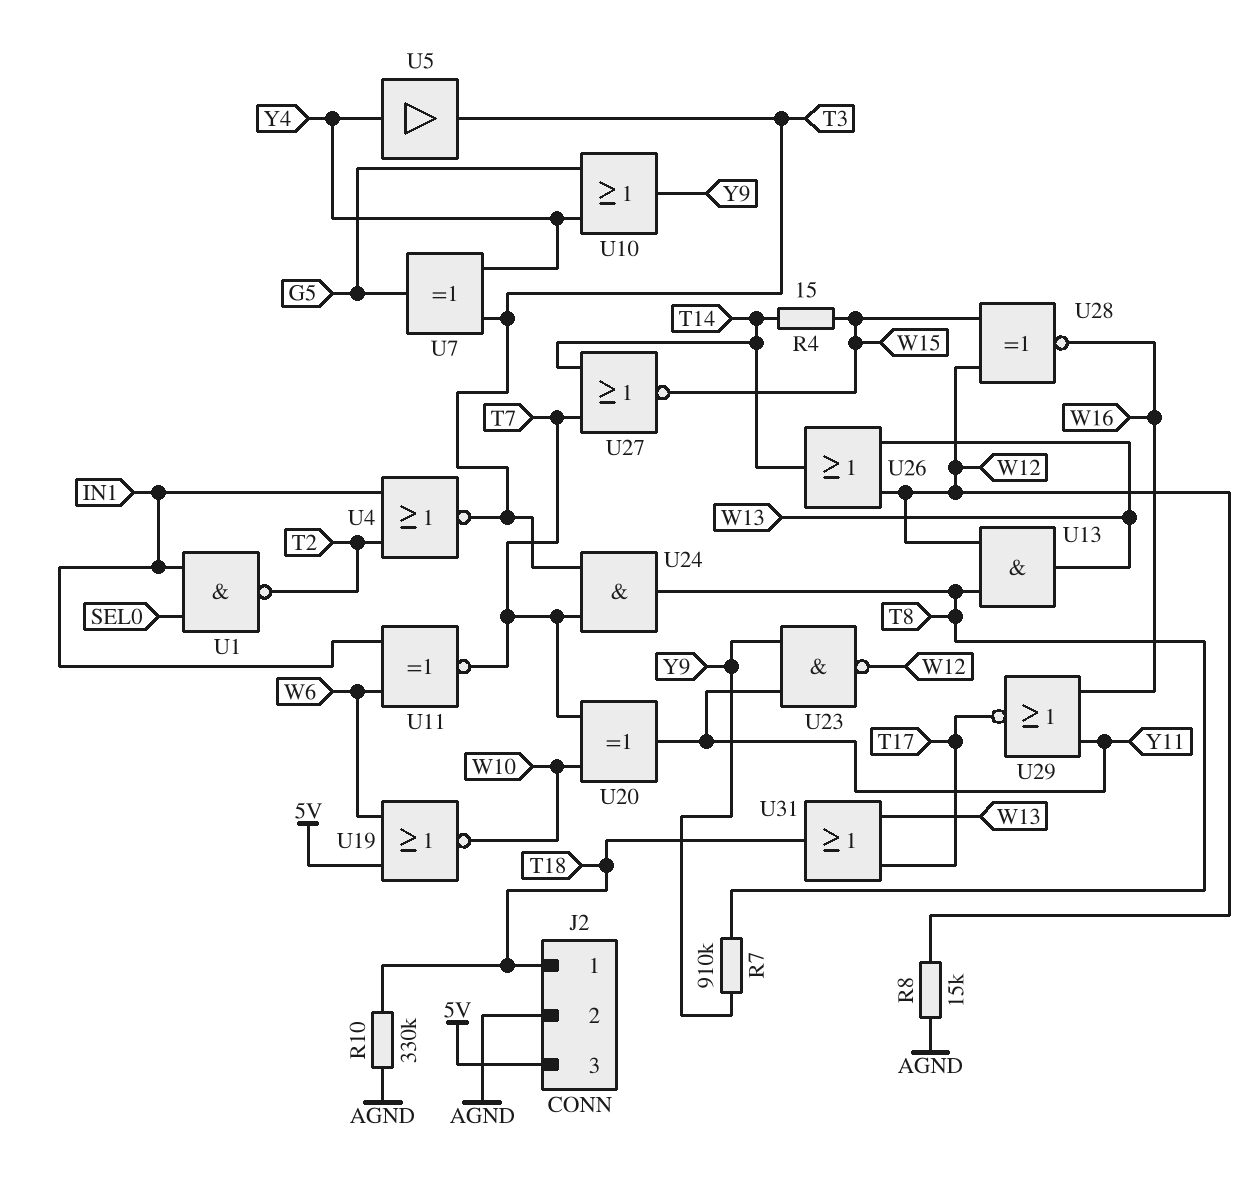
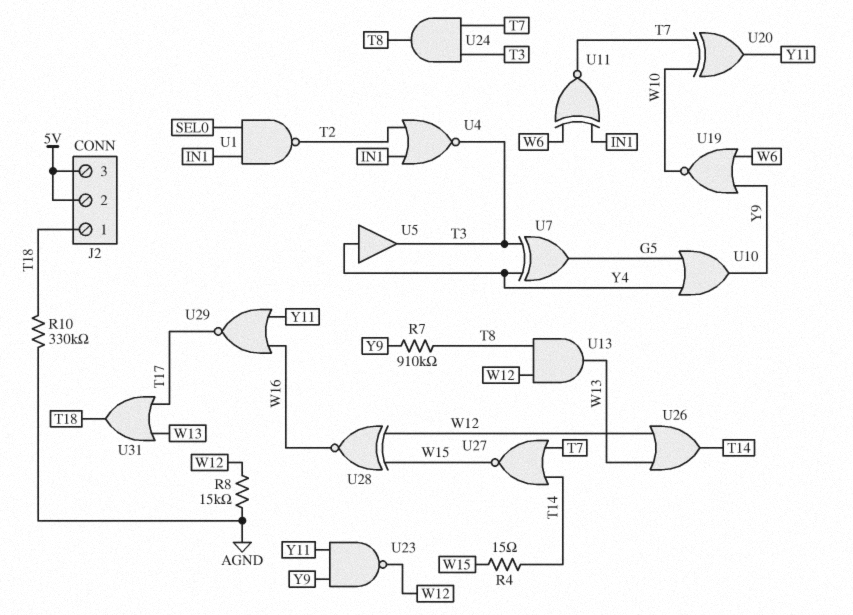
J2 pin 2: AGND -> 5V
U19: NOR (in 5V, in W6, out W10) -> NOR (in W6, in Y9, out W10)

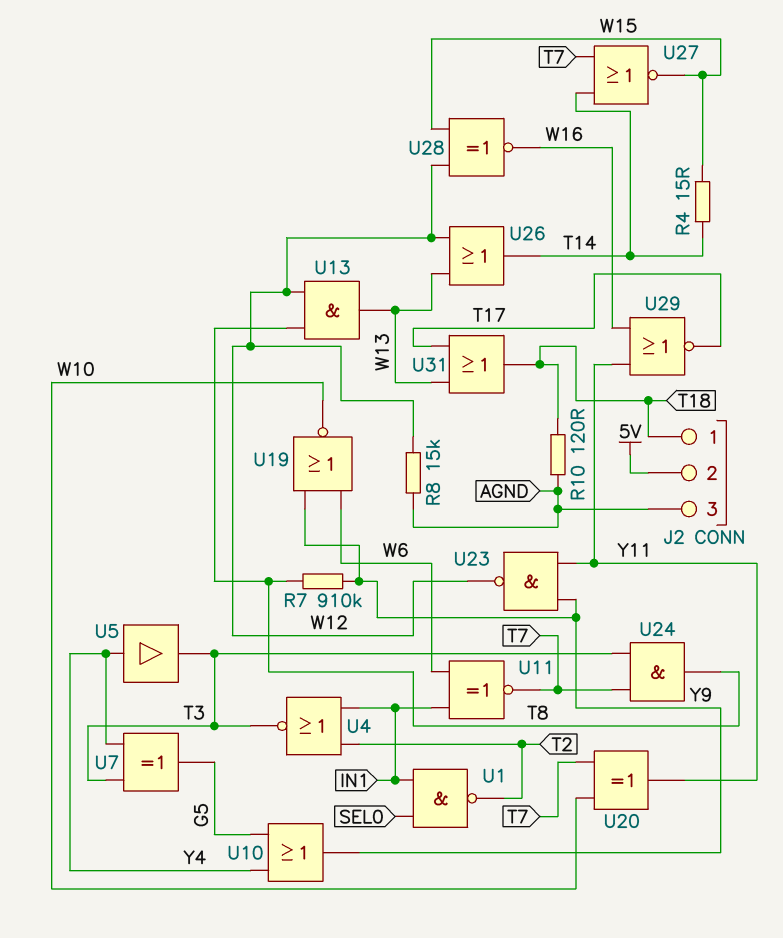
J2 pin 3: 5V -> AGND
R10: 330k (AGND, T18) -> 120 (AGND, T18)

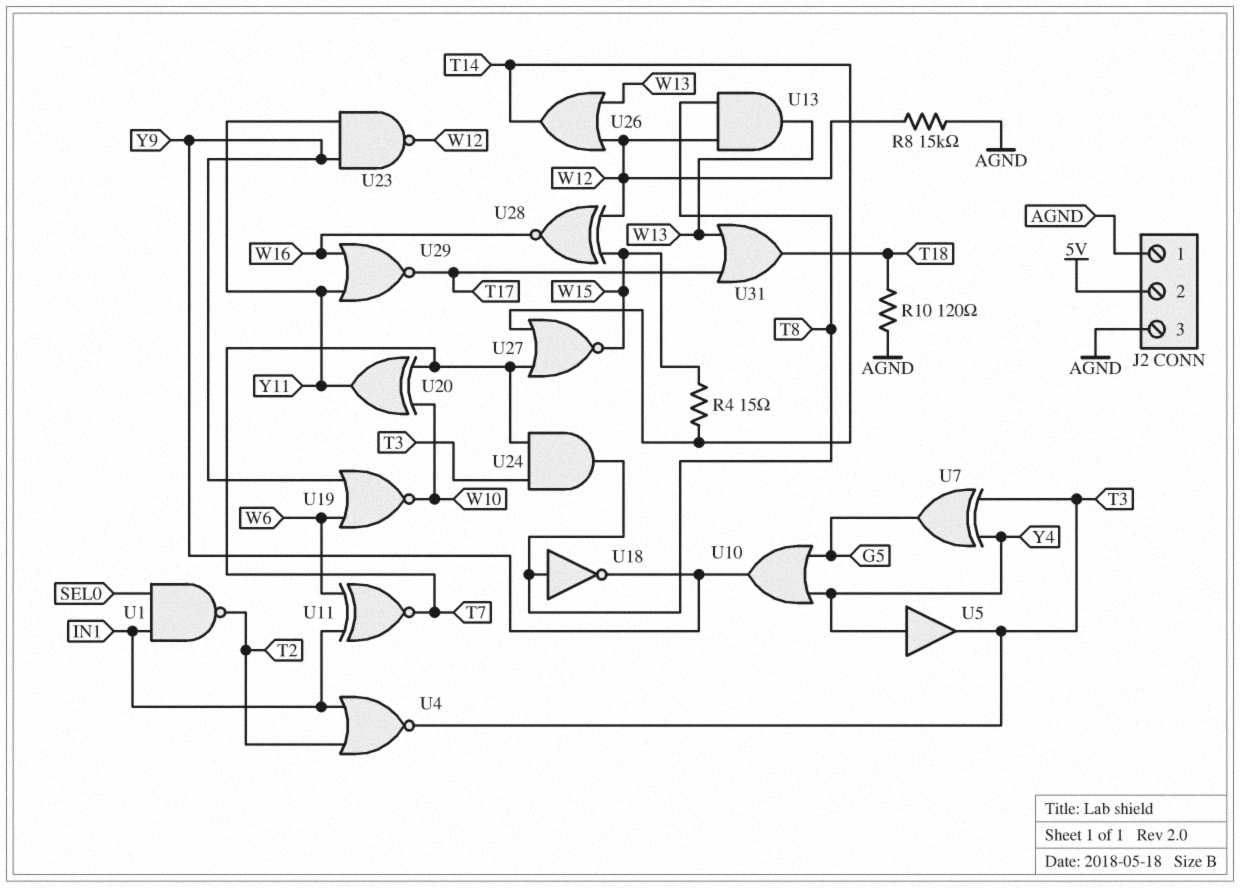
J2 pin 1: T18 -> AGND
R7: 910k (T8, Y9) -> none
U18: none -> NOT (in T8, out Y9)

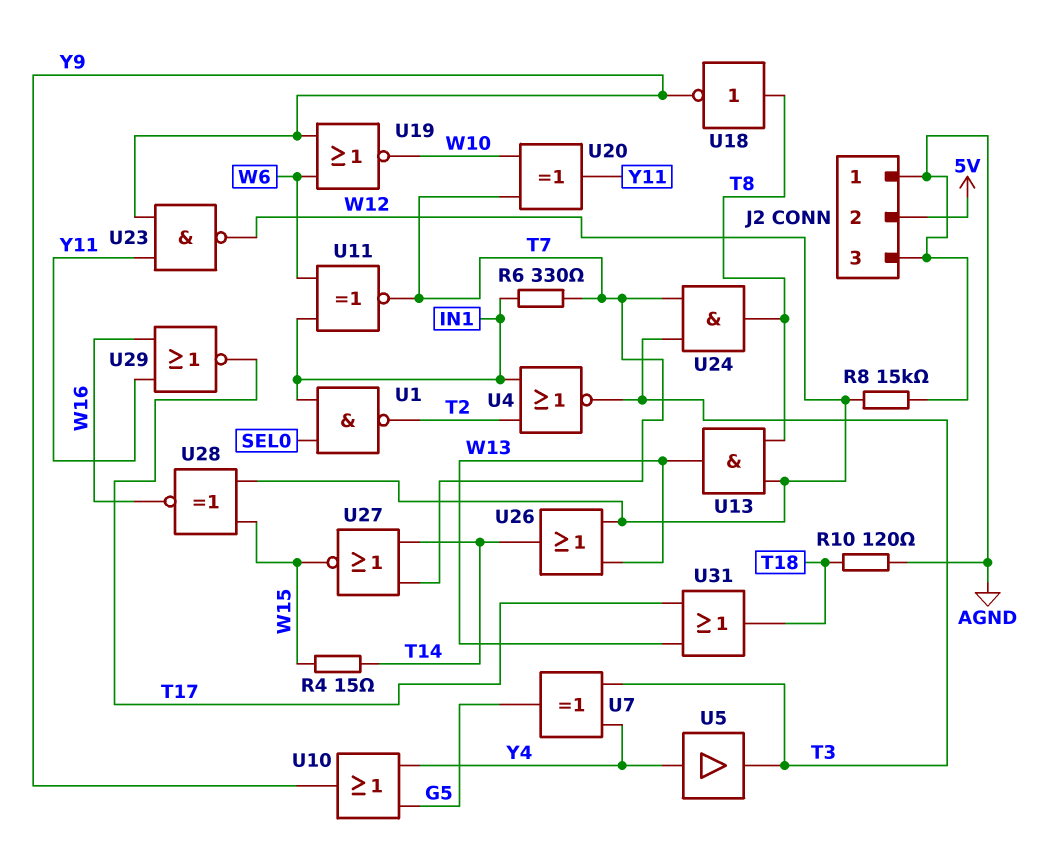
R6: none -> 330 (IN1, T7)

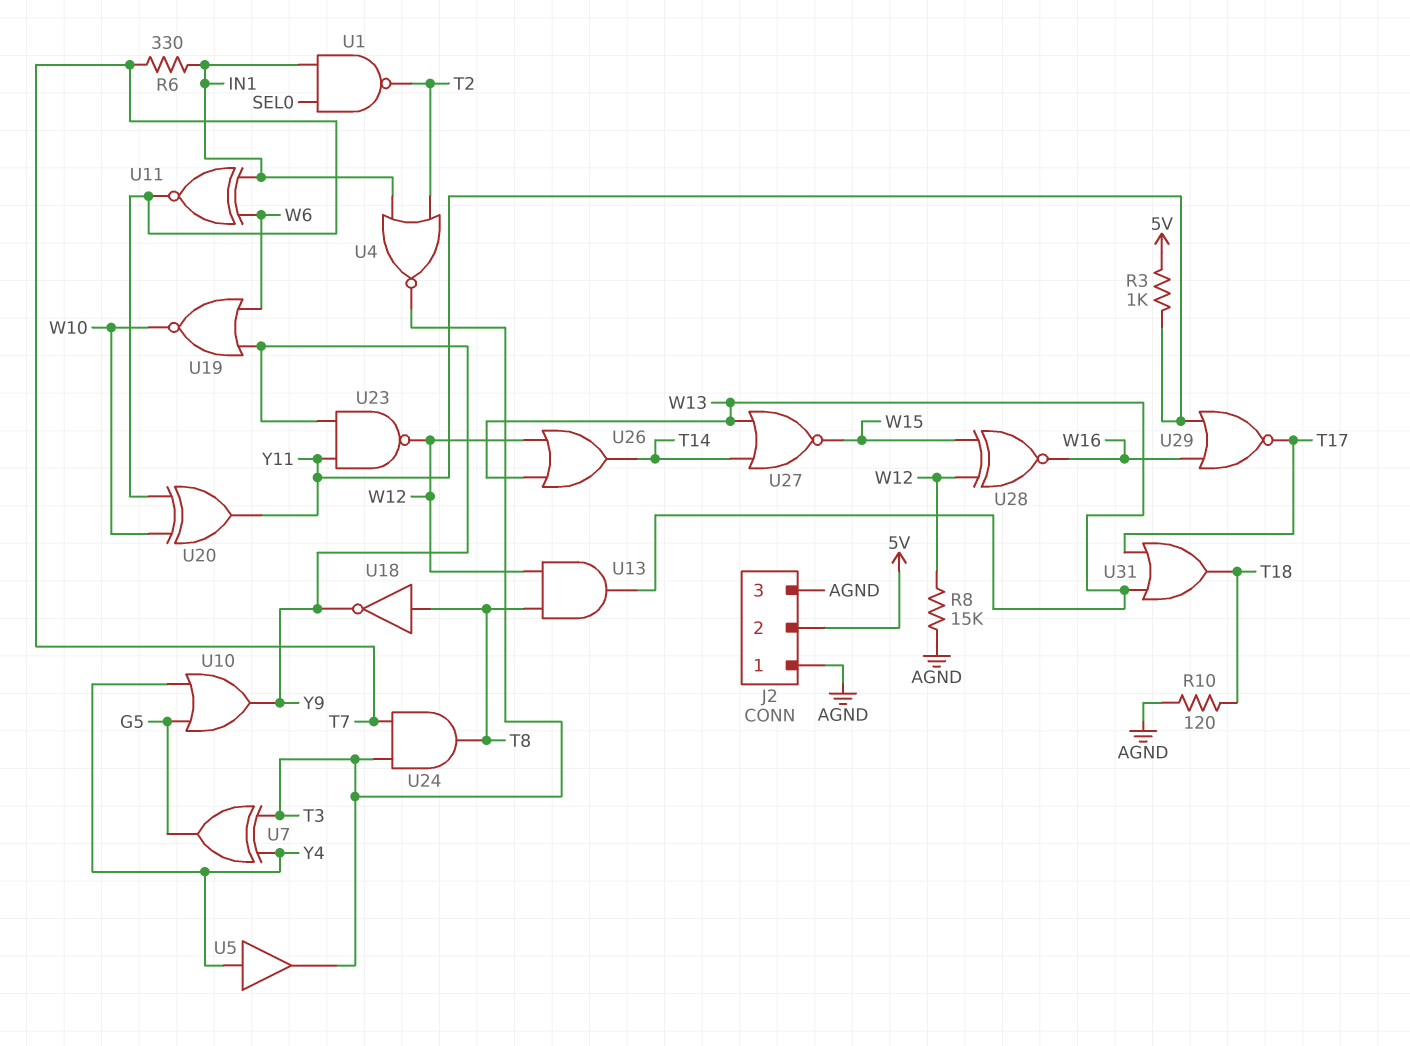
R3: none -> 1k (5V, Y11)
R4: 15 (T14, W15) -> none
U27: NOR (in T7, in T14, out W15) -> NOR (in T14, in W13, out W15)

